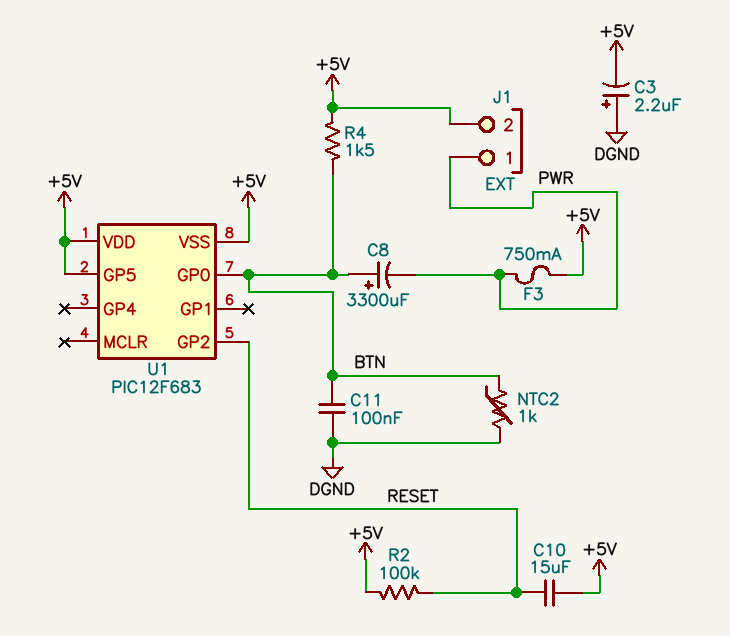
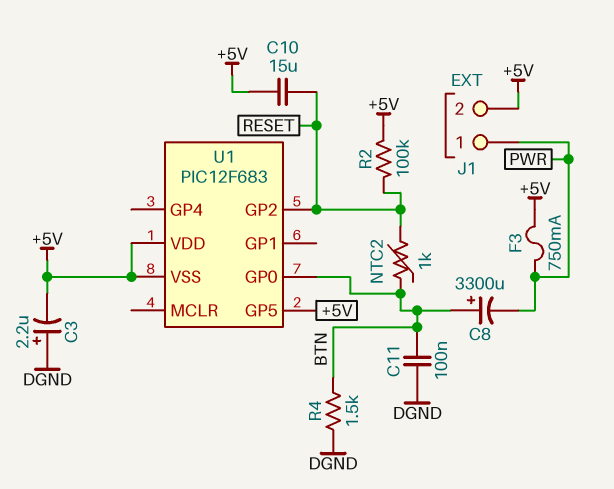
NTC2: 1k (BTN, DGND) -> 1k (BTN, RESET)
R4: 1.5k (+5V, BTN) -> 1.5k (BTN, DGND)

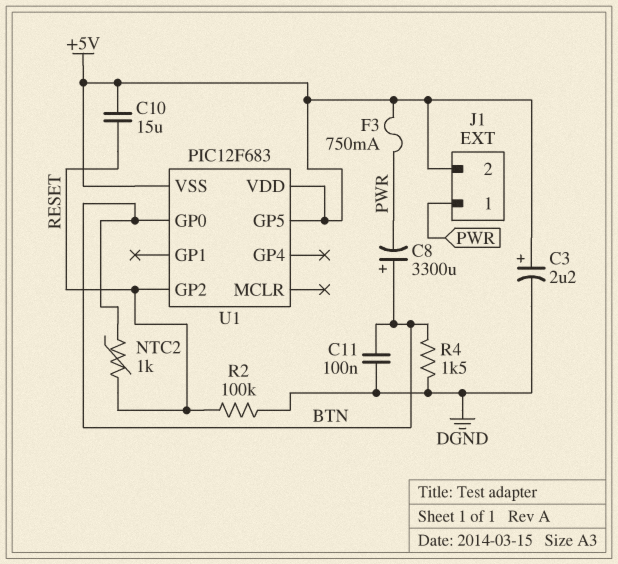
C3: 2.2uF (plus DGND, minus +5V) -> 2.2uF (plus +5V, minus DGND)
R2: 100k (+5V, RESET) -> 100k (DGND, RESET)

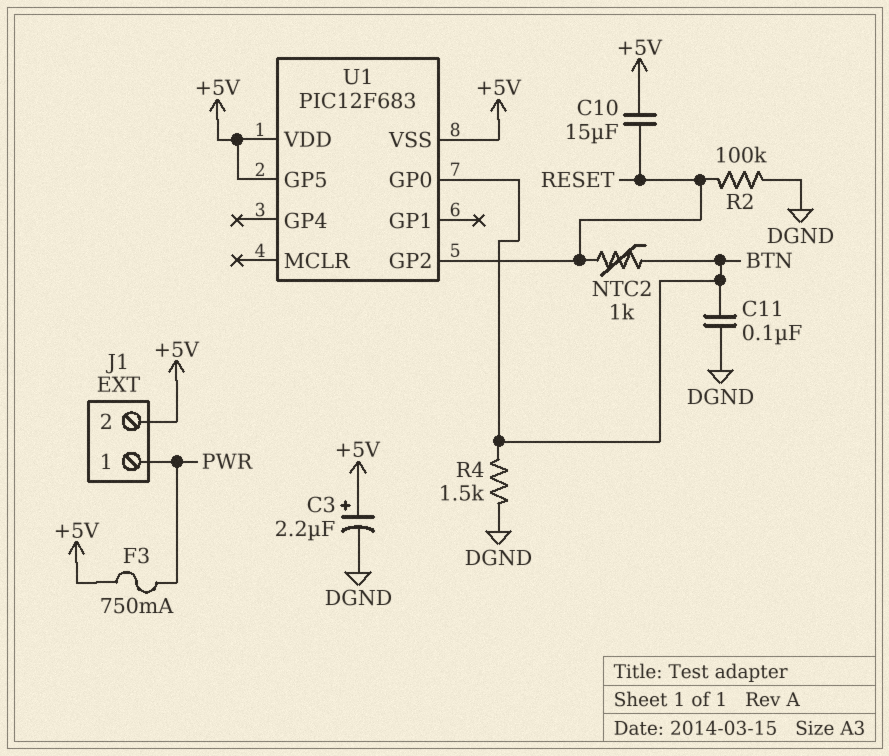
C8: 3300uF (plus BTN, minus PWR) -> none

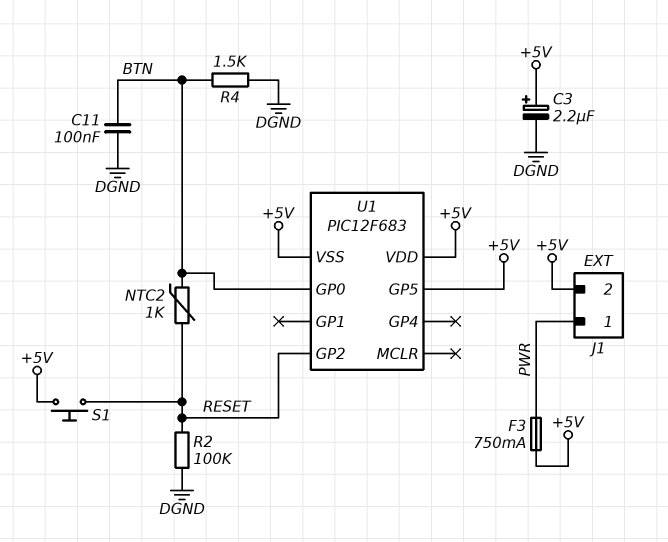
C10: 15uF (+5V, RESET) -> none
S1: none -> button (+5V, RESET)

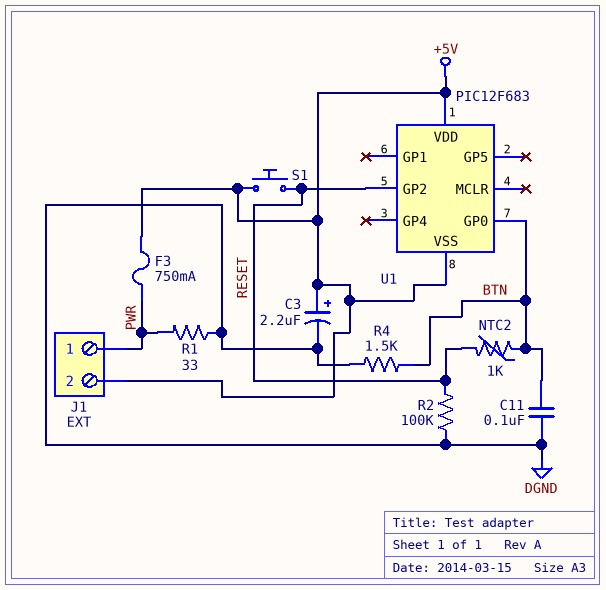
R1: none -> 33 (DGND, PWR)
U1 pin GP5: +5V -> none

